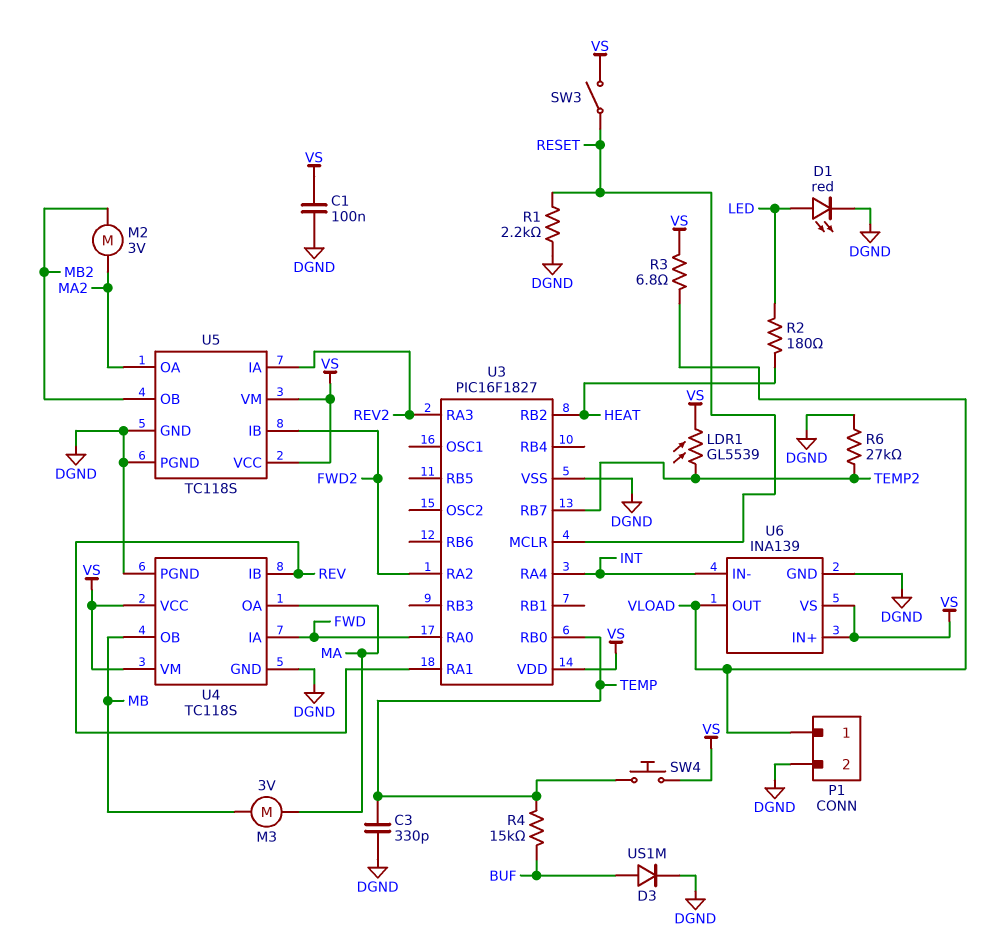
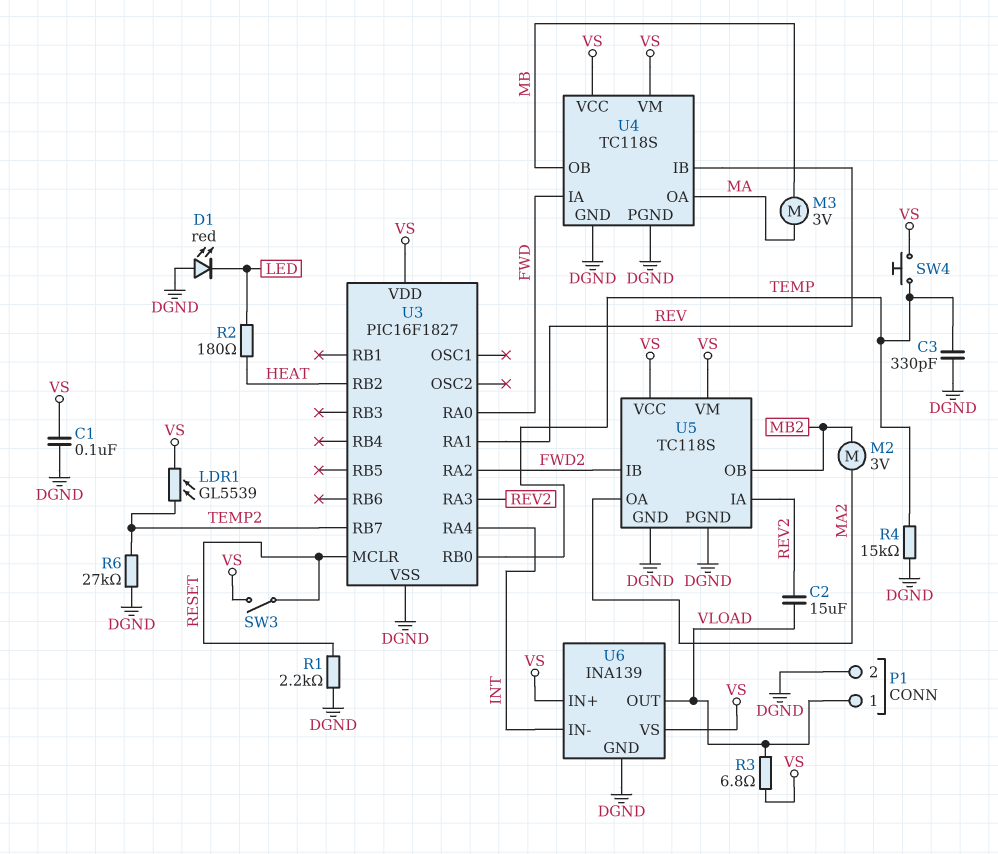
C2: none -> 15uF (REV2, VLOAD)
D1: LED red (A LED, K DGND) -> LED red (A DGND, K LED)
D3: diode US1M (A BUF, K DGND) -> none
R4: 15k (BUF, TEMP) -> 15k (DGND, TEMP)

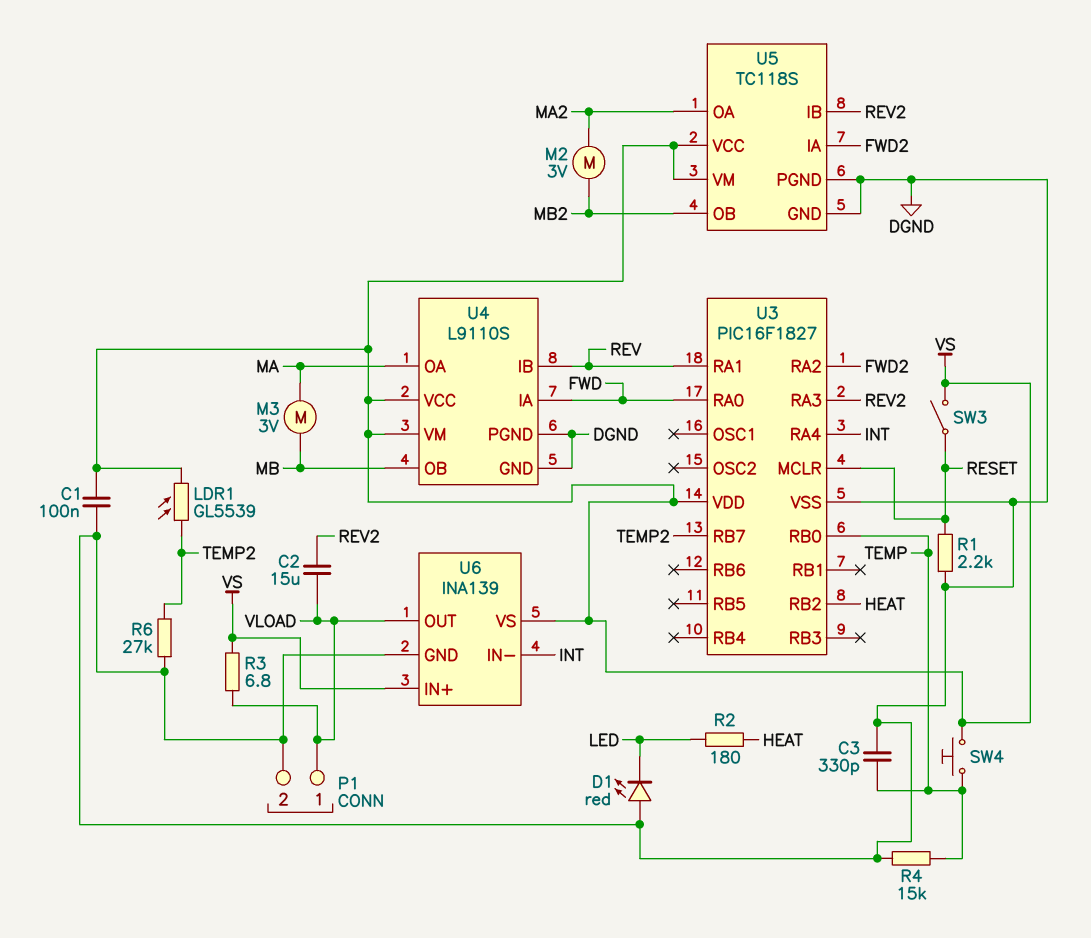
U4: TC118S -> L9110S
U5 pin IA: REV2 -> FWD2
U5 pin IB: FWD2 -> REV2

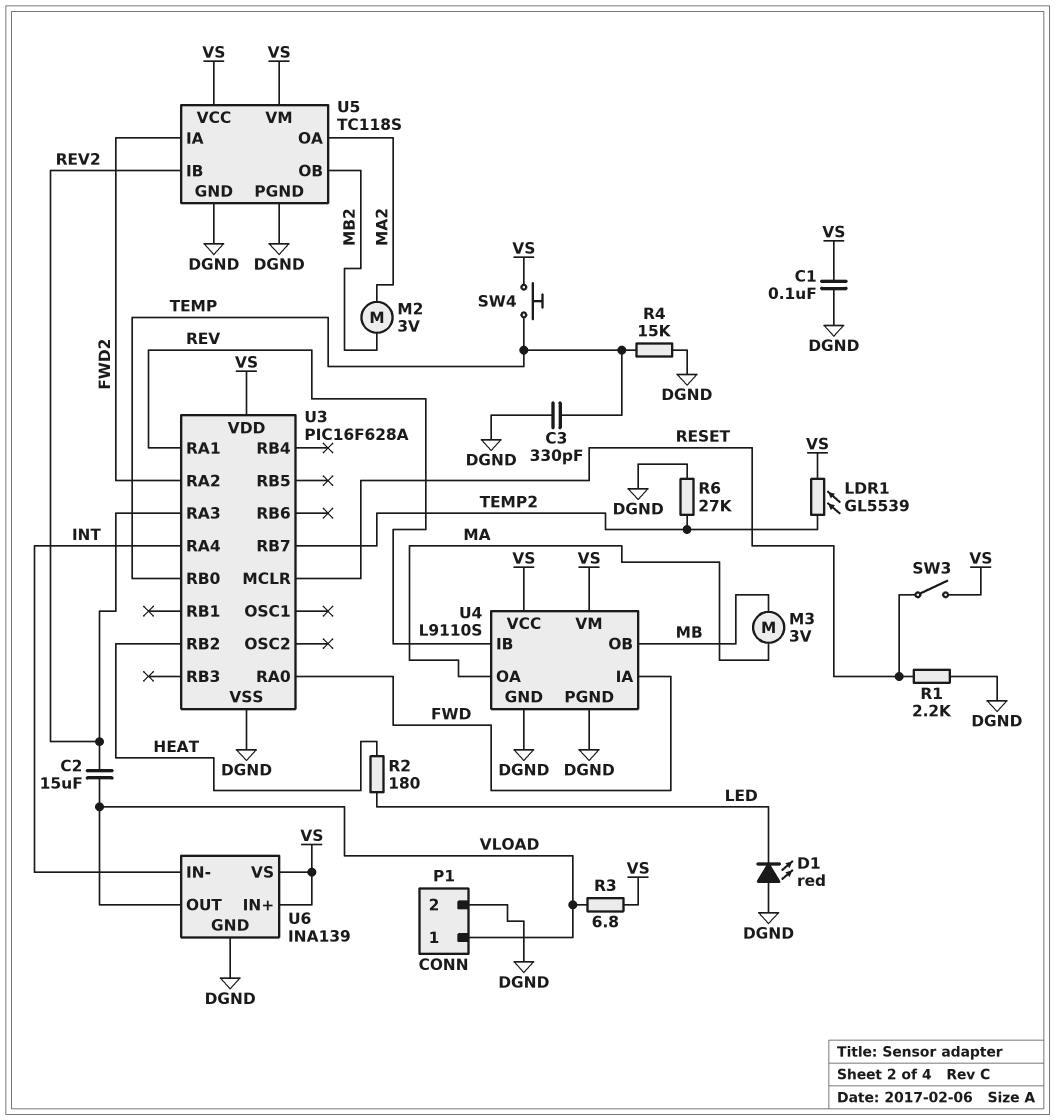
U3: PIC16F1827 -> PIC16F628A

